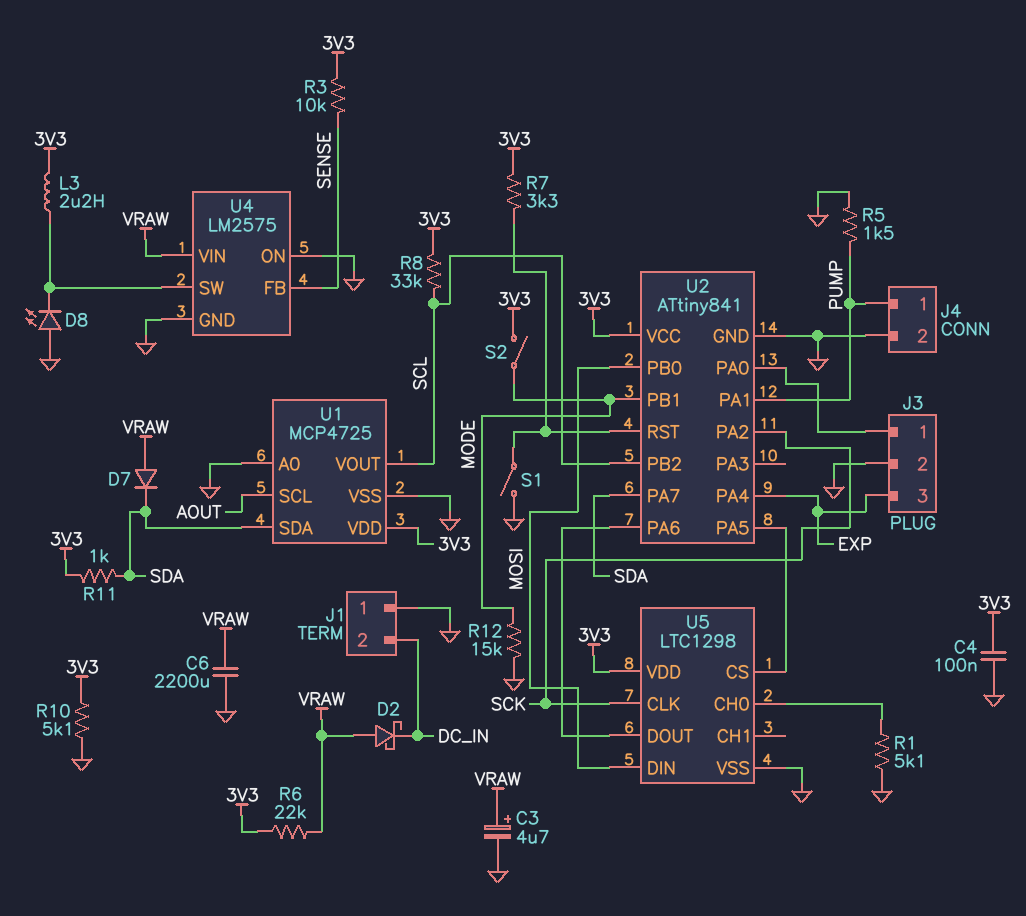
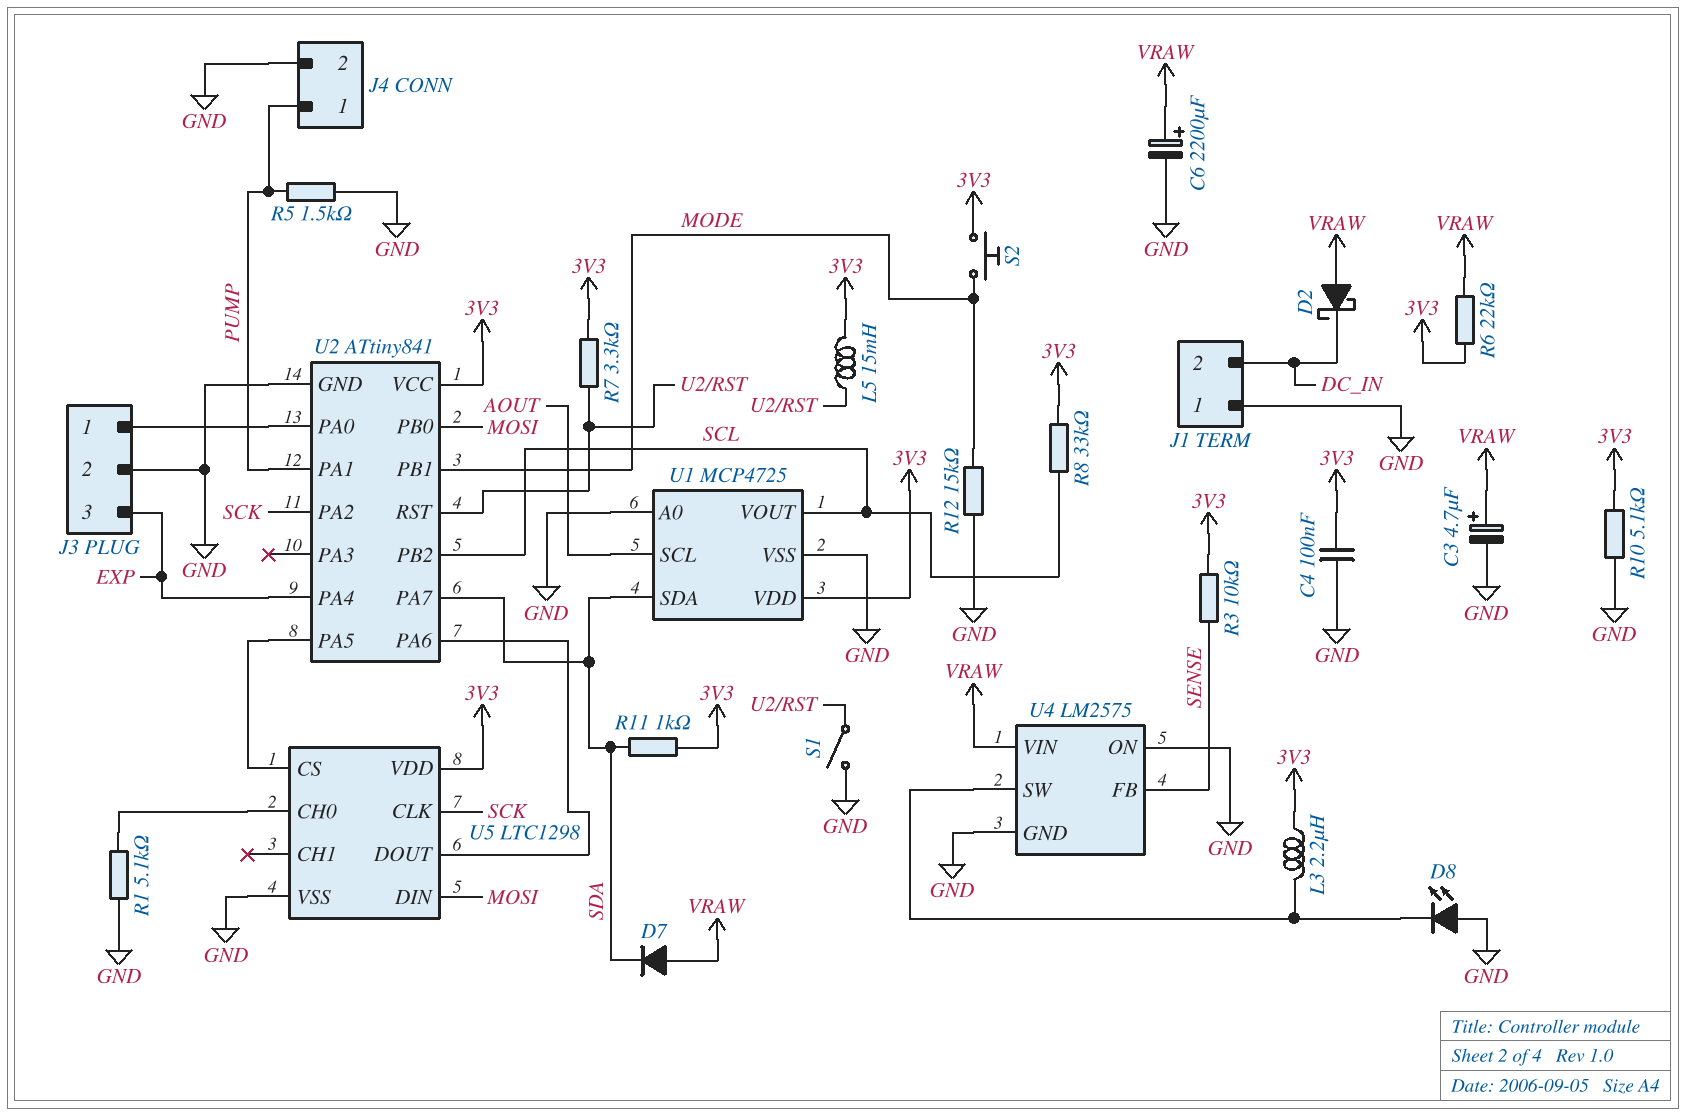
C6: 2200uF (GND, VRAW) -> 2200uF (plus VRAW, minus GND)
L5: none -> 15mH (3V3, U2/RST)
S2: switch (3V3, MODE) -> button (3V3, MODE)

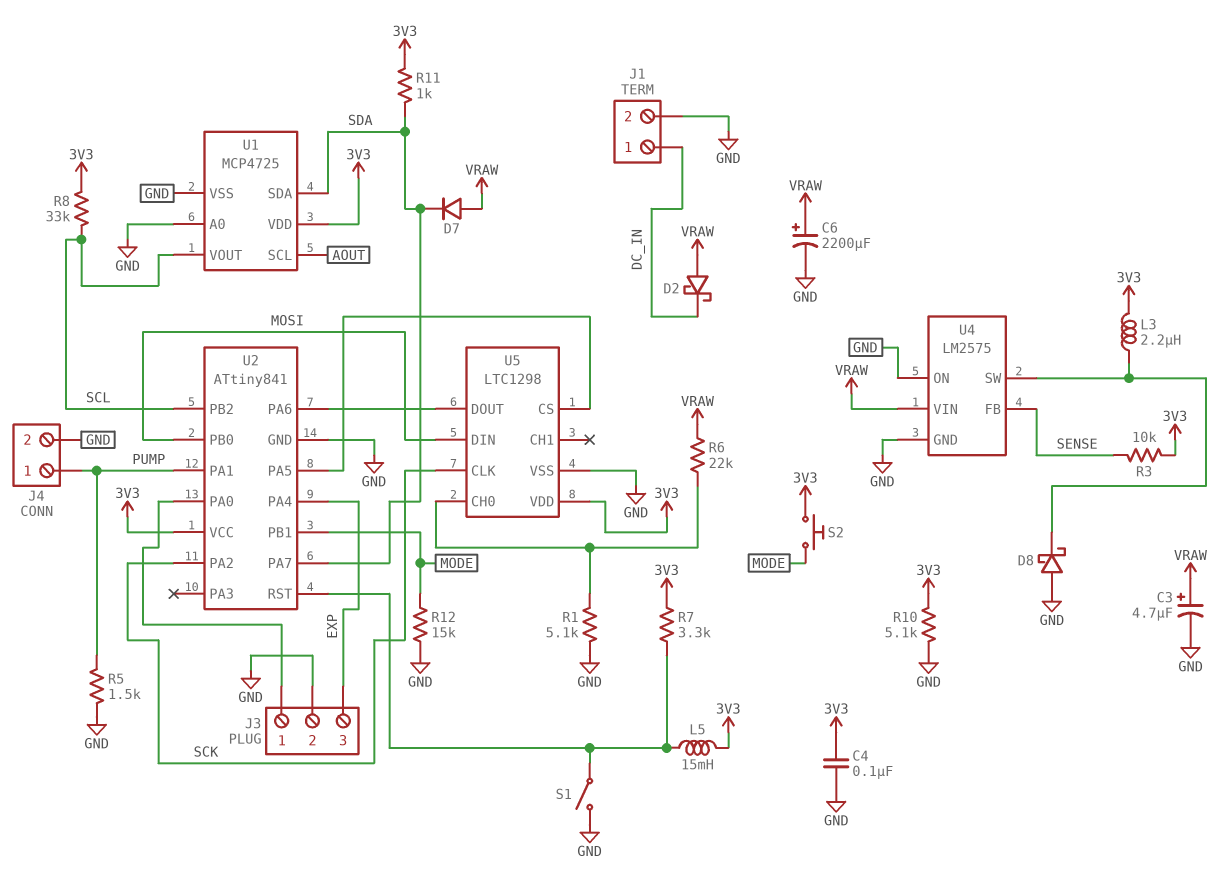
D8: LED (A GND, K U4/SW) -> schottky (A GND, K U4/SW)
J1 pin 1: GND -> DC_IN
J1 pin 2: DC_IN -> GND
R6: 22k (3V3, VRAW) -> 22k (U5/CH0, VRAW)

